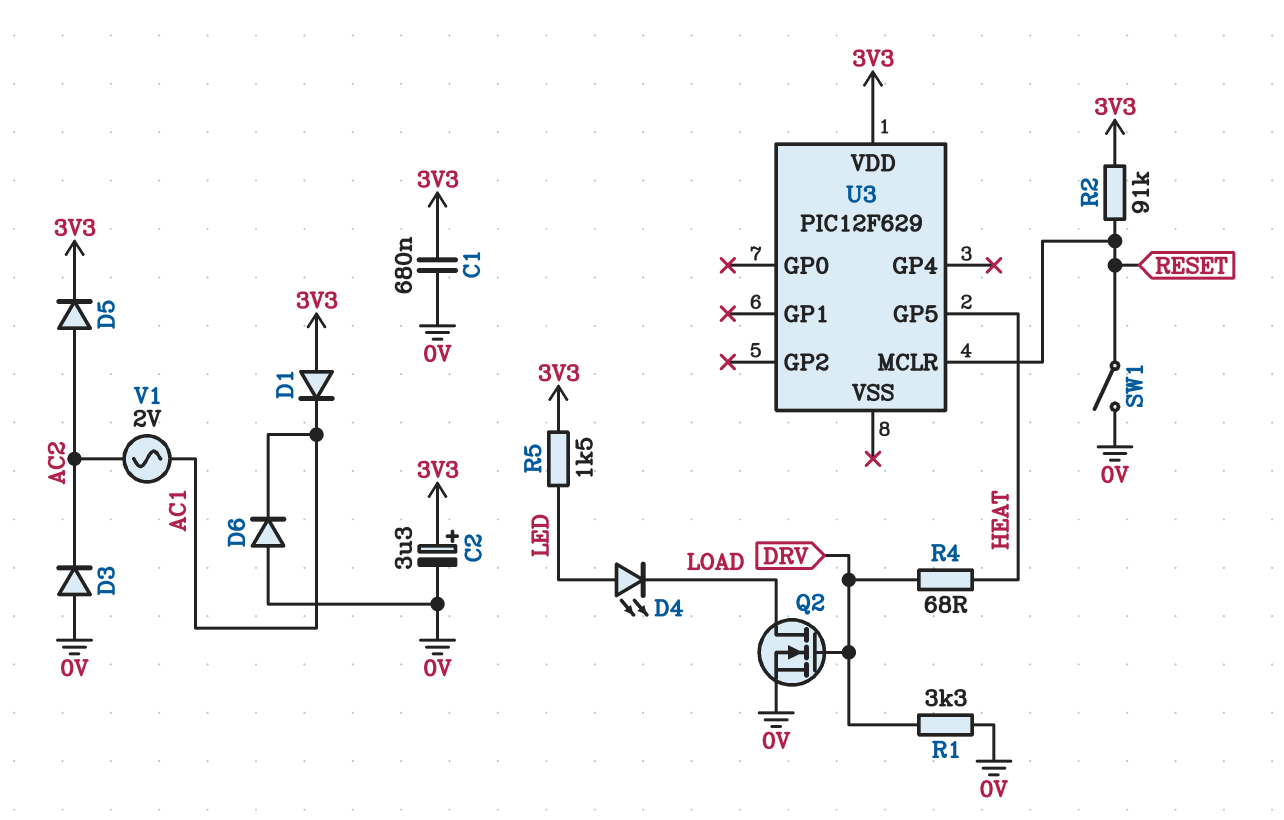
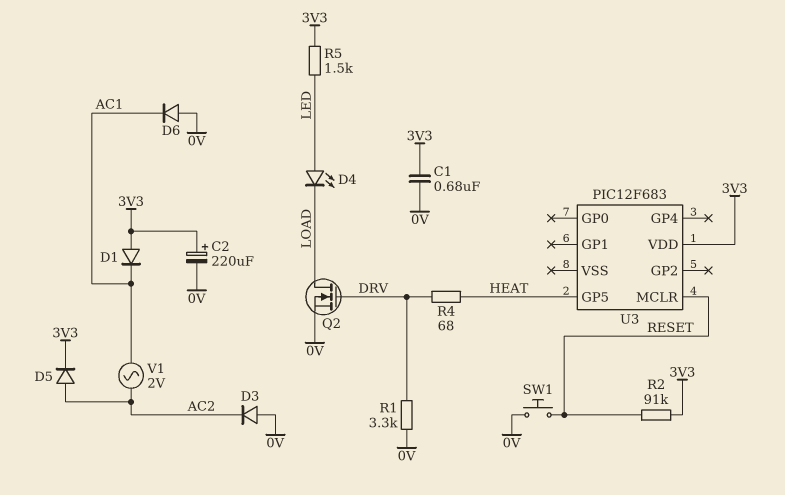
C2: 3.3uF (plus 3V3, minus 0V) -> 220uF (plus 3V3, minus 0V)
SW1: switch (0V, RESET) -> button (0V, RESET)
U3: PIC12F629 -> PIC12F683

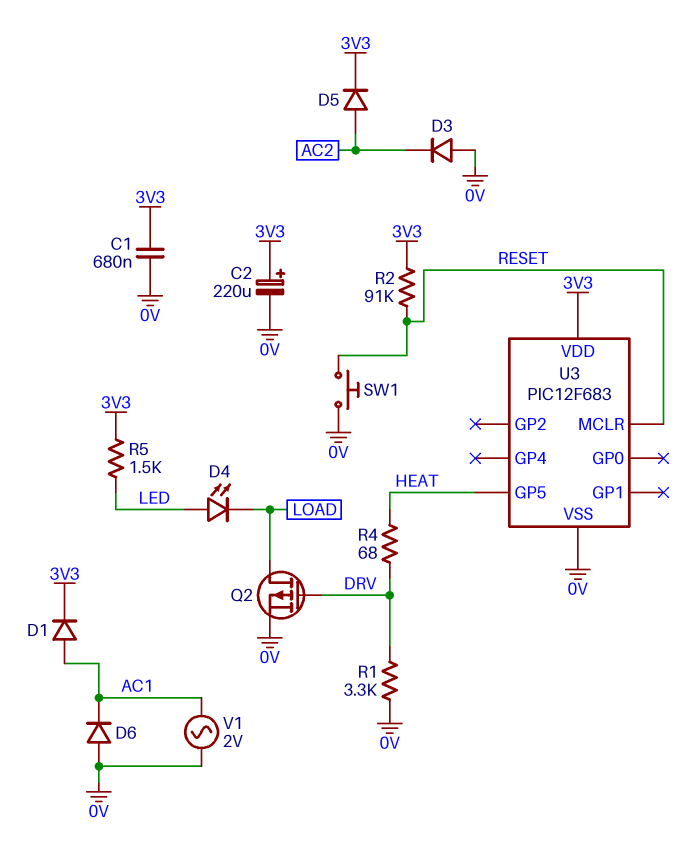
D1: diode (A 3V3, K AC1) -> diode (A AC1, K 3V3)
Q2: NMOS (G DRV, D LOAD, S 0V) -> PMOS (G DRV, D LOAD, S 0V)
U3 pin VSS: none -> 0V
V1: AC 2V (AC1, AC2) -> AC 2V (0V, AC1)

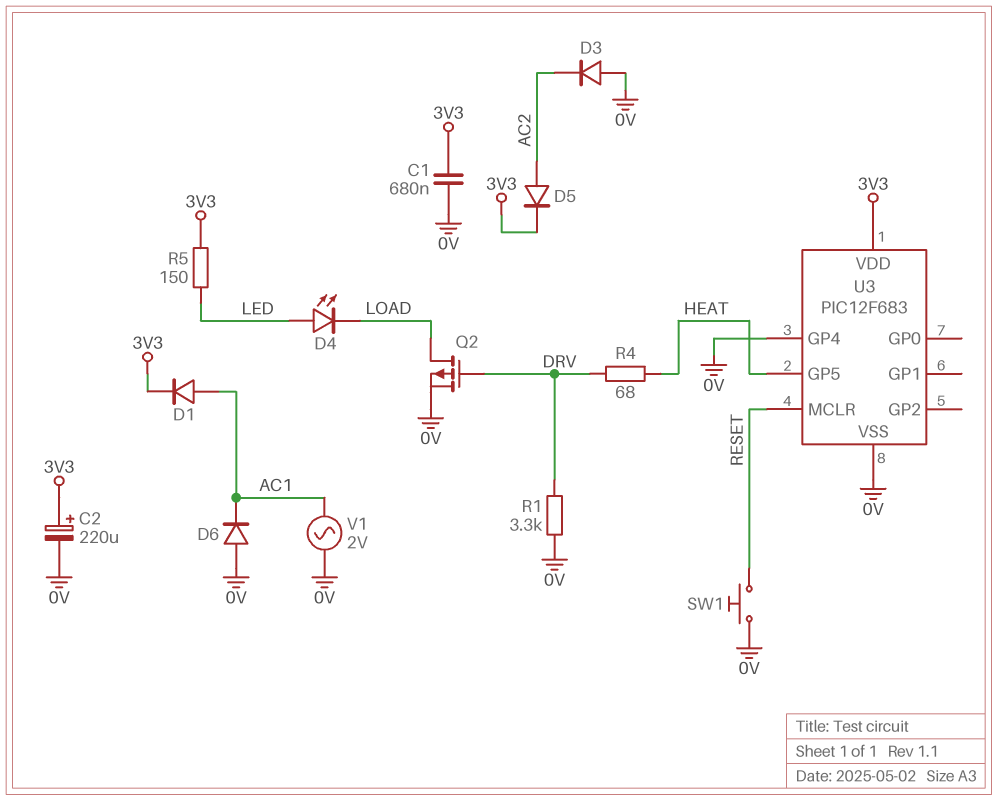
R2: 91k (3V3, RESET) -> none
R5: 1.5k (3V3, LED) -> 150 (3V3, LED)
U3 pin GP4: none -> 0V

